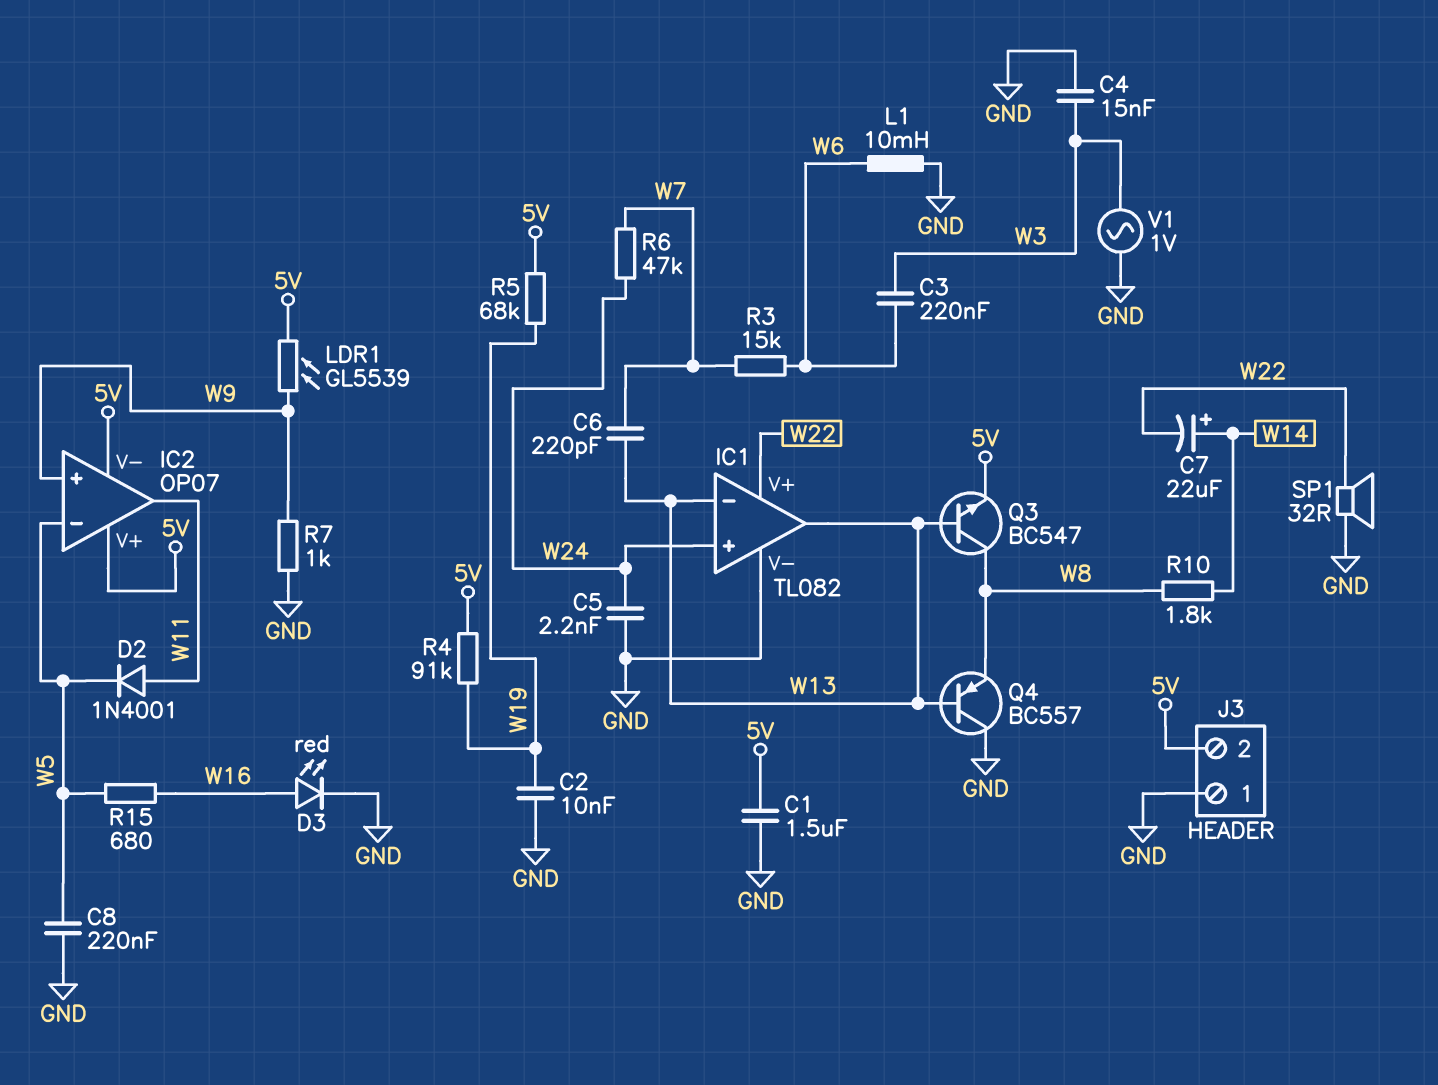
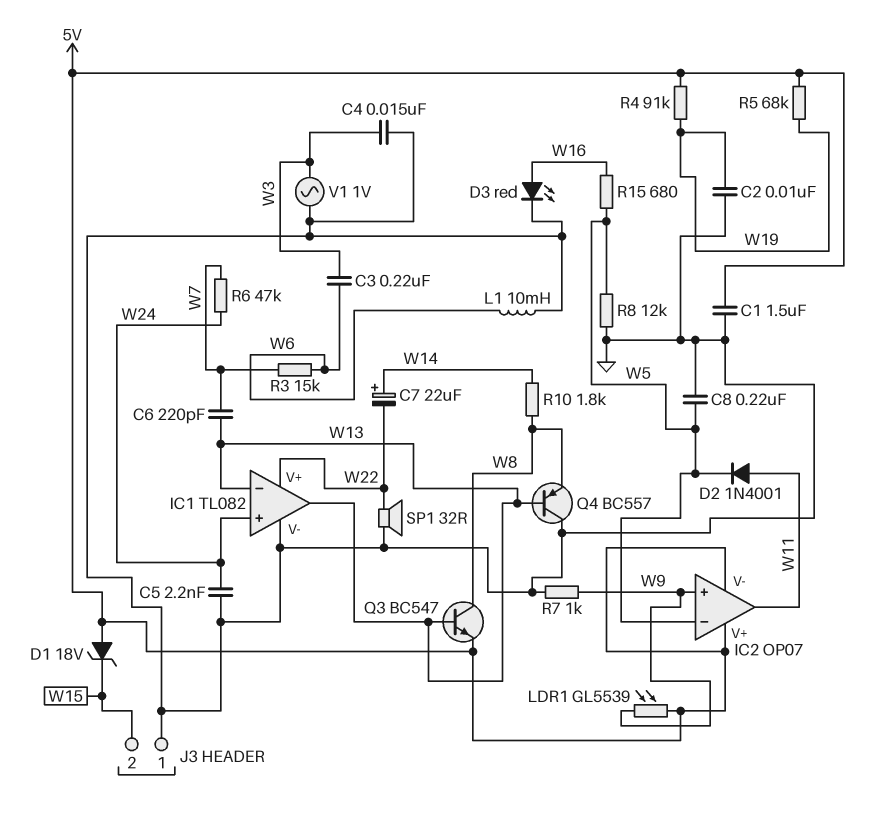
D1: none -> zener 18V (A 5V, K W15)
J3 pin 2: 5V -> W15
R8: none -> 12k (GND, W5)

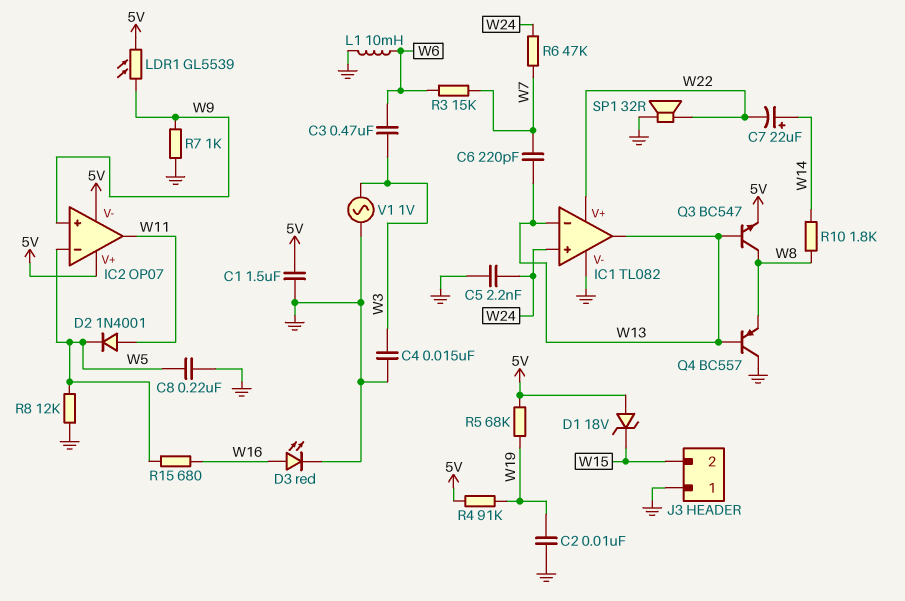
C3: 220nF (W3, W6) -> 470nF (W3, W6)

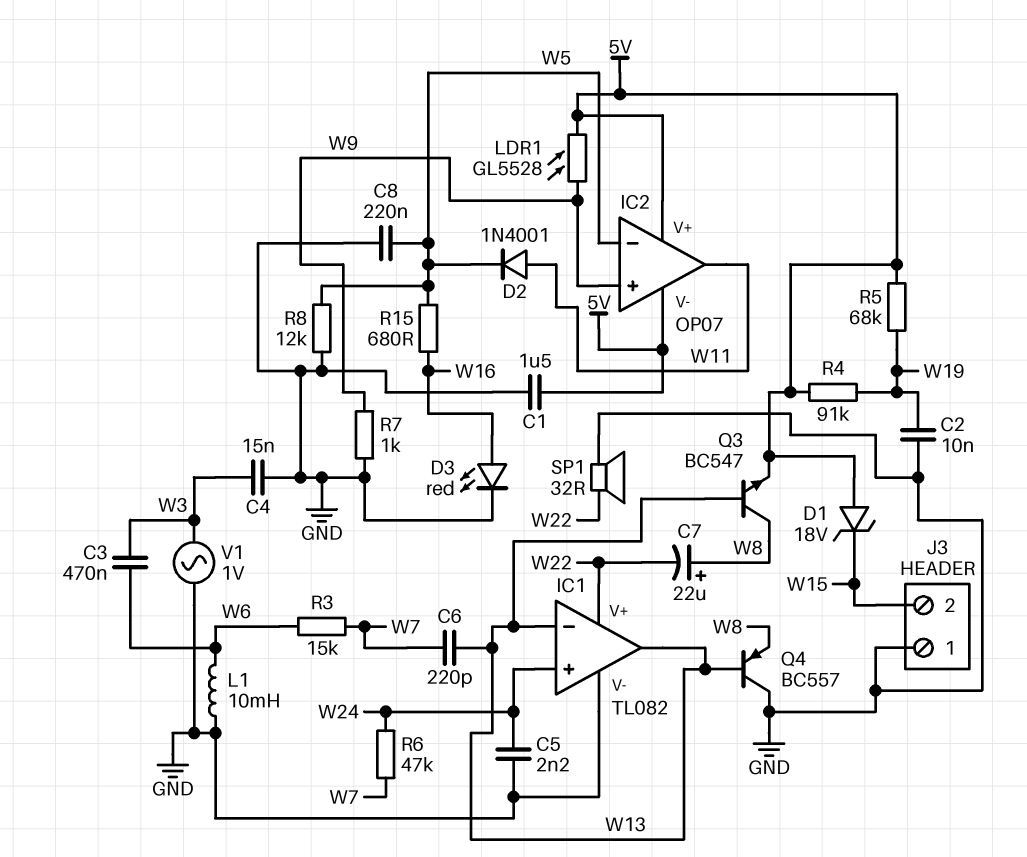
C7: 22uF (plus W14, minus W22) -> 22uF (plus W8, minus W22)
LDR1: GL5539 (5V, W9) -> GL5528 (5V, W9)
R10: 1.8k (W8, W14) -> none

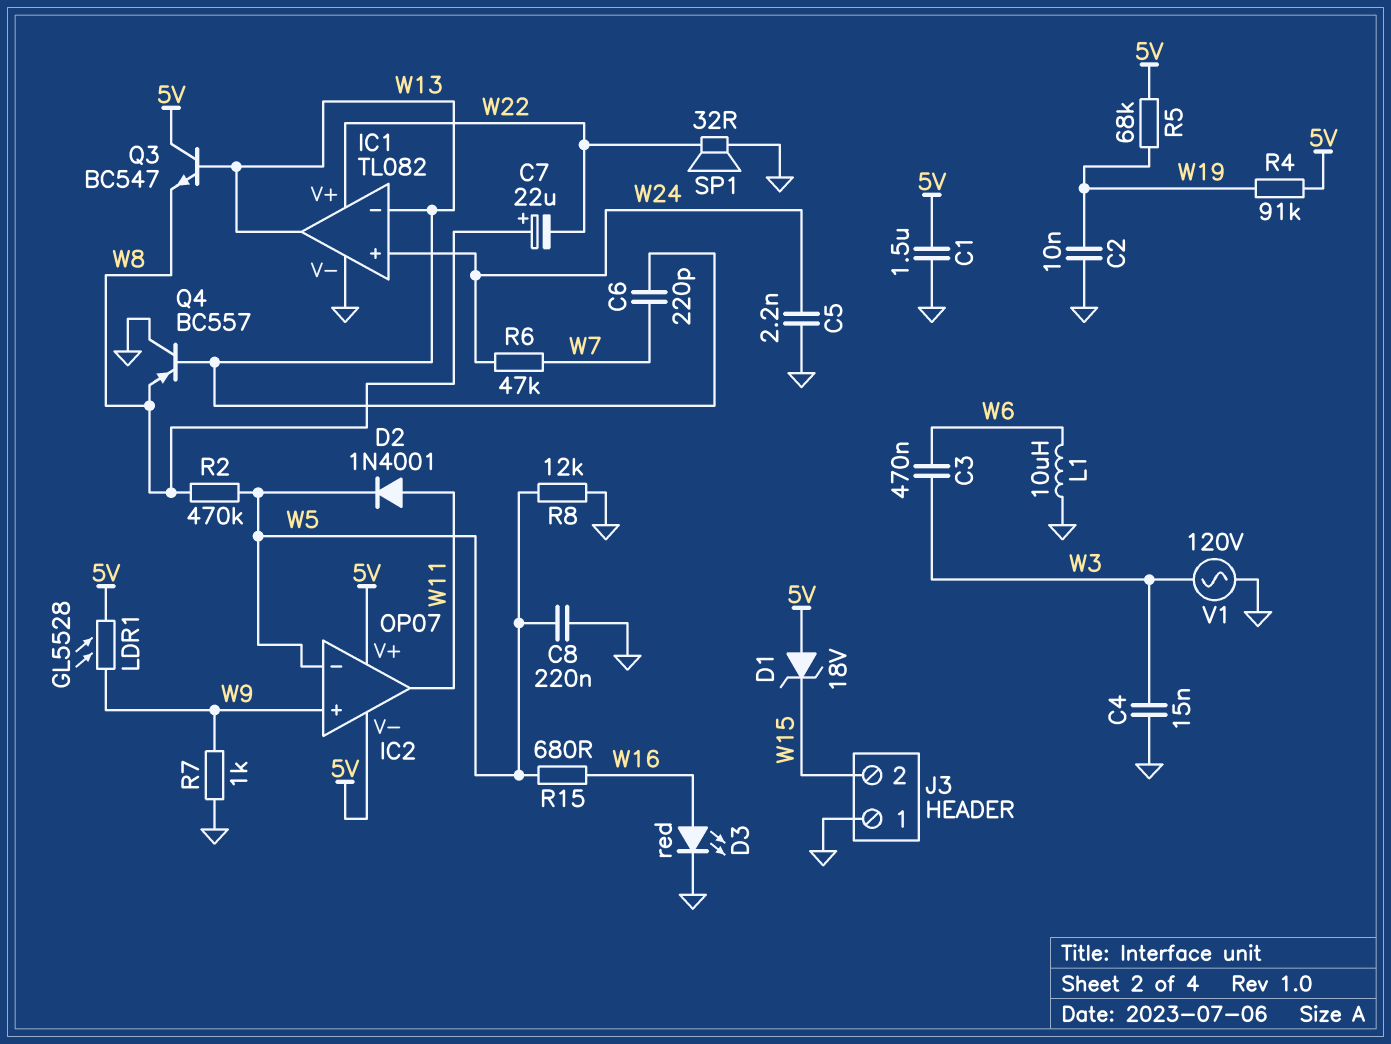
L1: 10mH (GND, W6) -> 10uH (GND, W6)
Q3: NPN BC547 (B W13, C W8, E 5V) -> NPN BC547 (B W13, C 5V, E W8)
R2: none -> 470k (W5, W8)
R3: 15k (W6, W7) -> none
V1: AC 1V (GND, W3) -> AC 120V (GND, W3)

